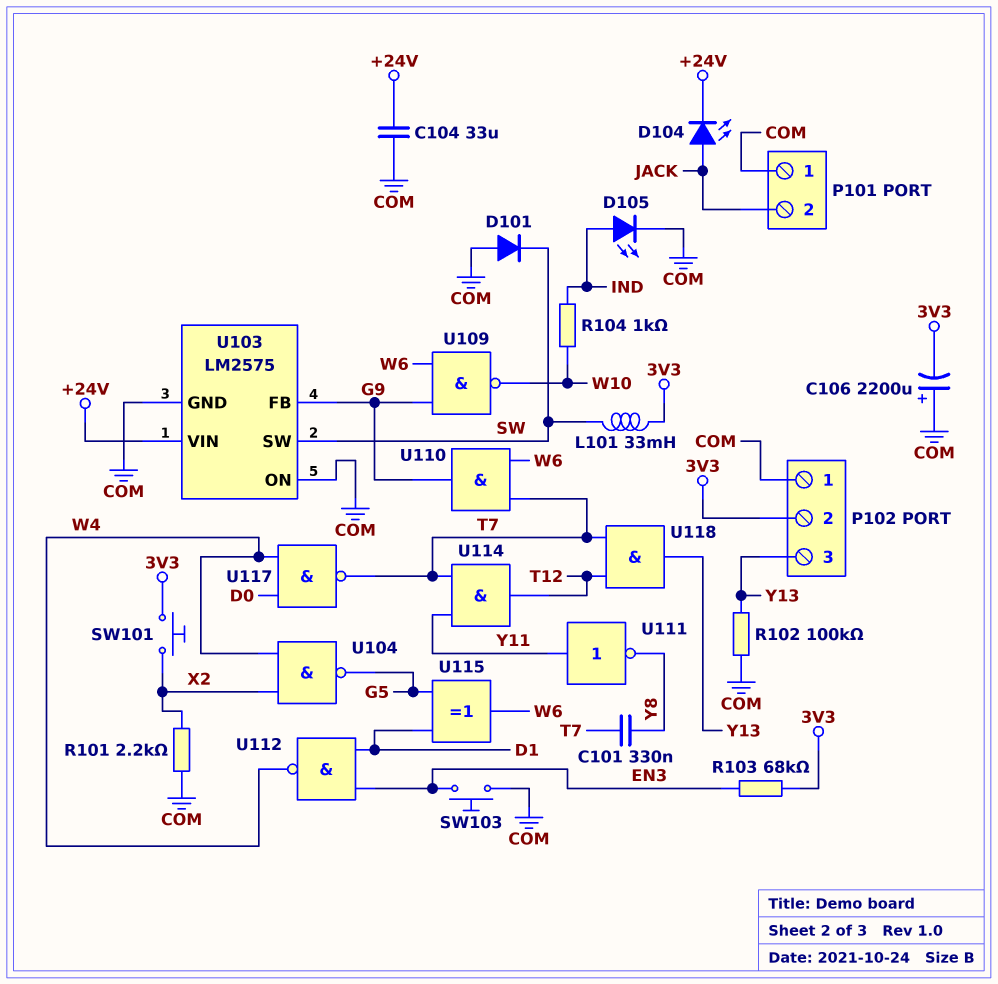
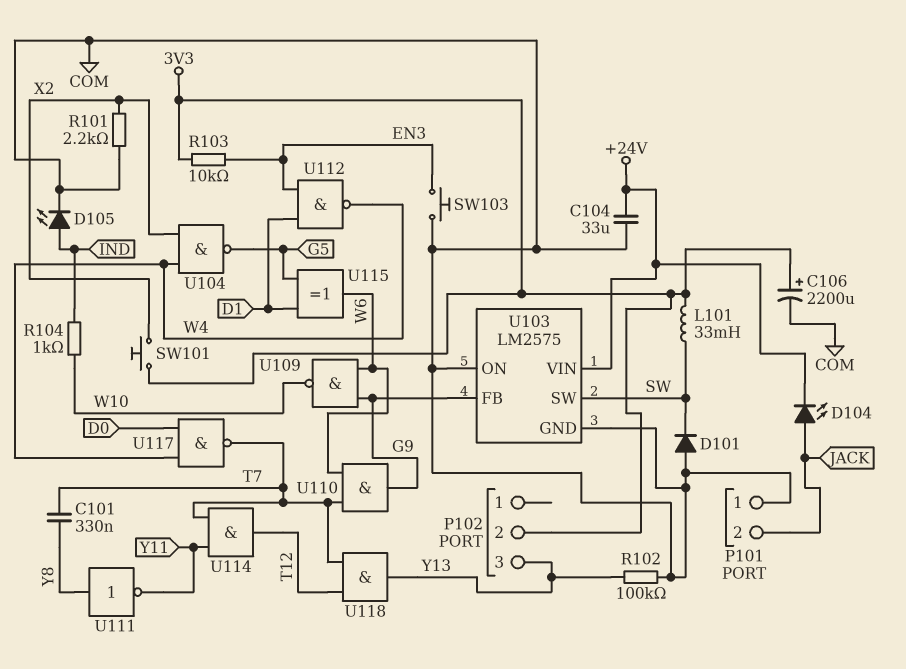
C106: 2200uF (plus COM, minus 3V3) -> 2200uF (plus 3V3, minus COM)
P102 pin 1: COM -> none
R103: 68k (3V3, EN3) -> 10k (3V3, EN3)
U111: NOT (in Y11, out Y8) -> NOT (in Y8, out Y11)

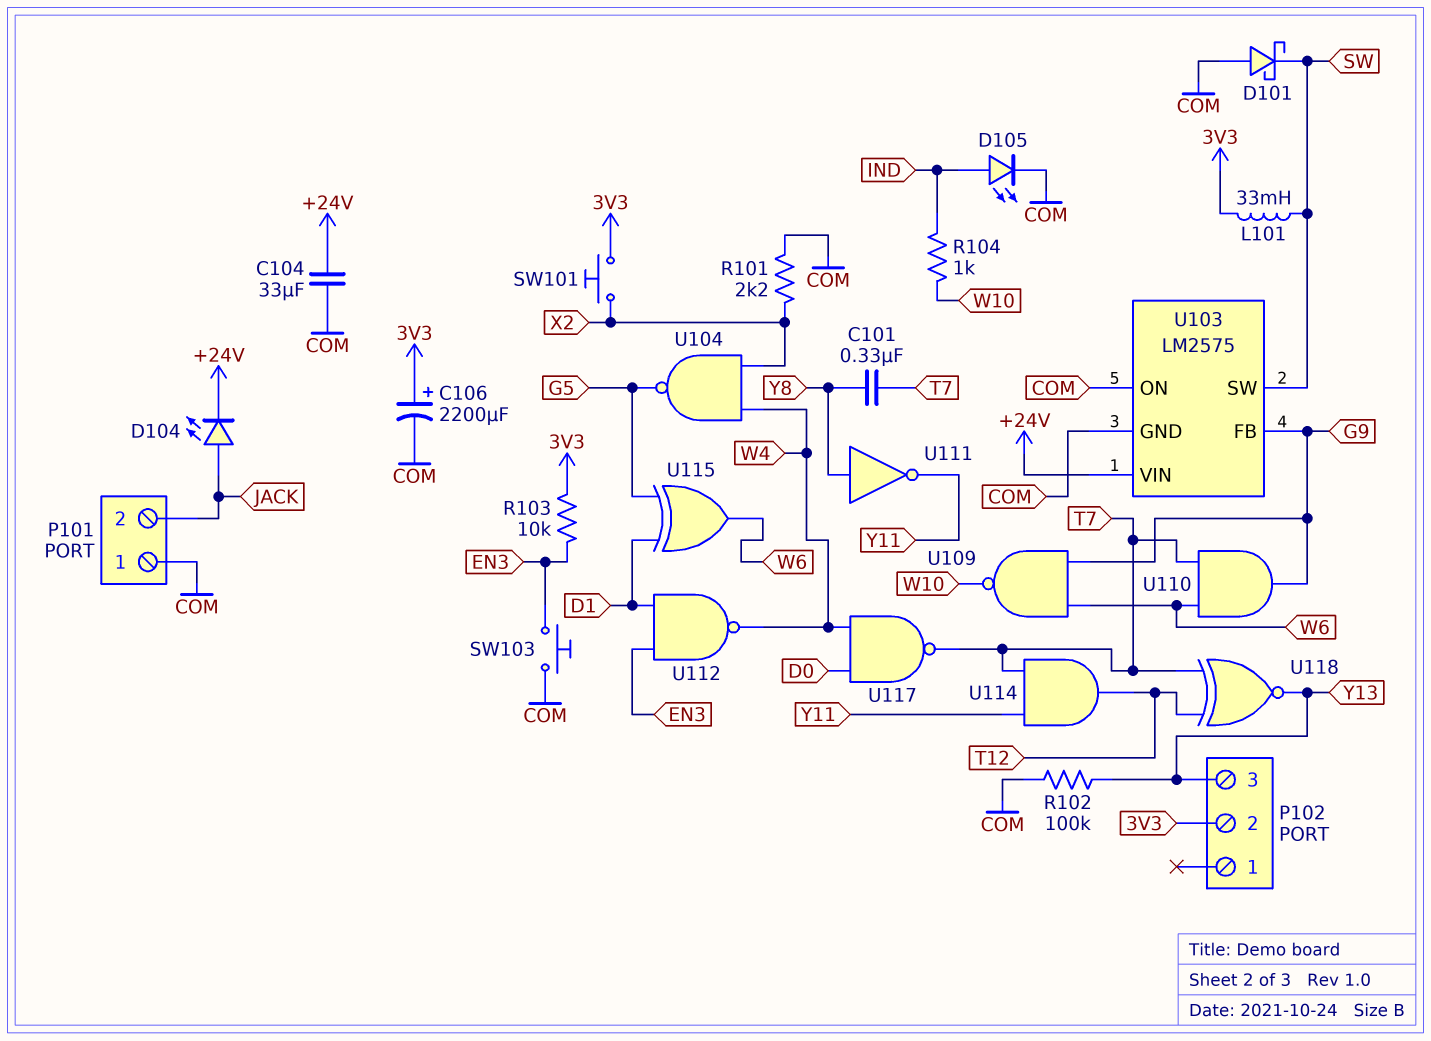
D101: diode (A COM, K SW) -> schottky (A COM, K SW)
U118: AND (in T7, in T12, out Y13) -> XNOR (in T7, in T12, out Y13)

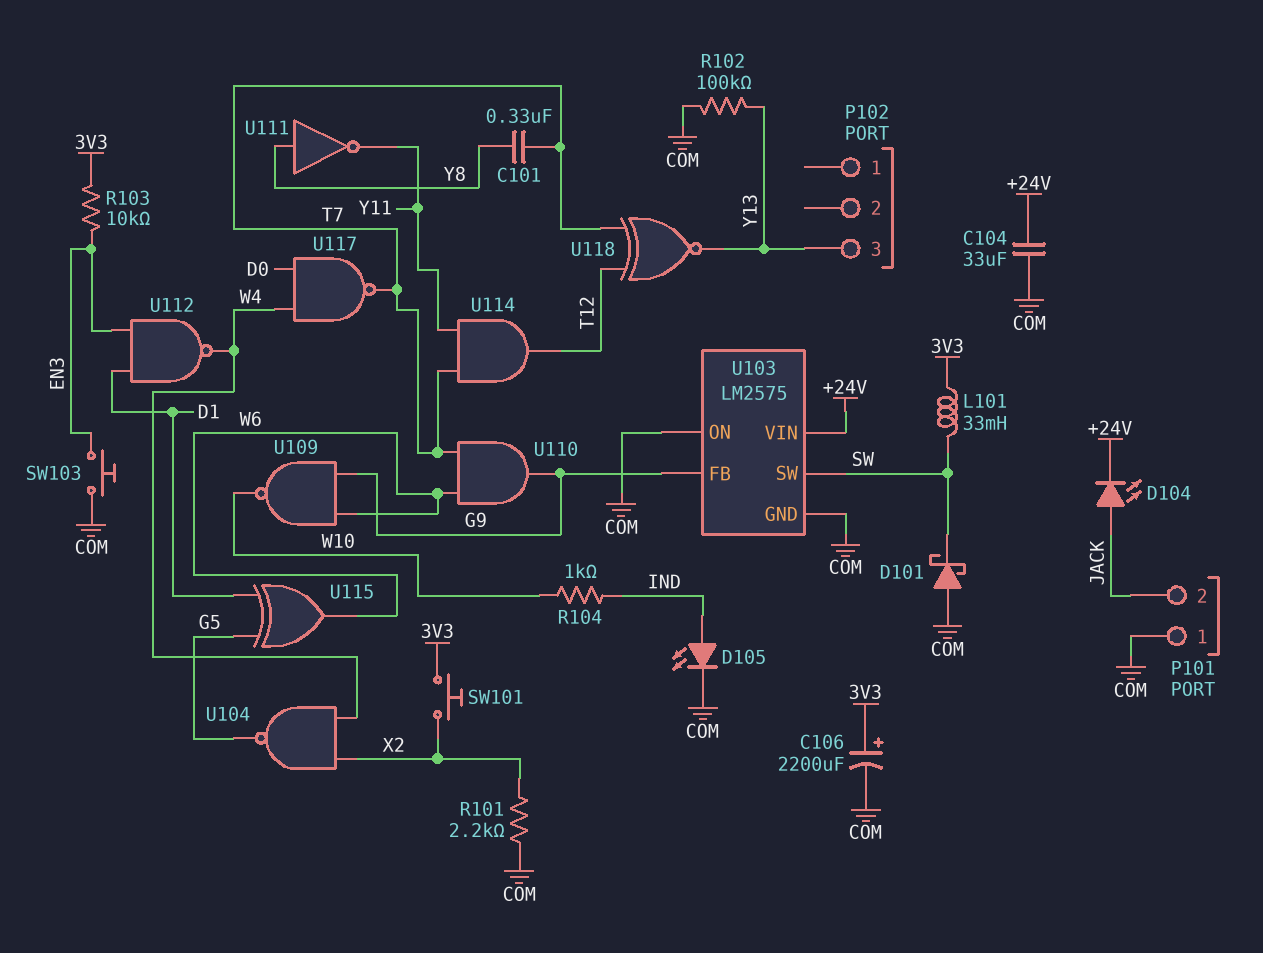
P102 pin 2: 3V3 -> none

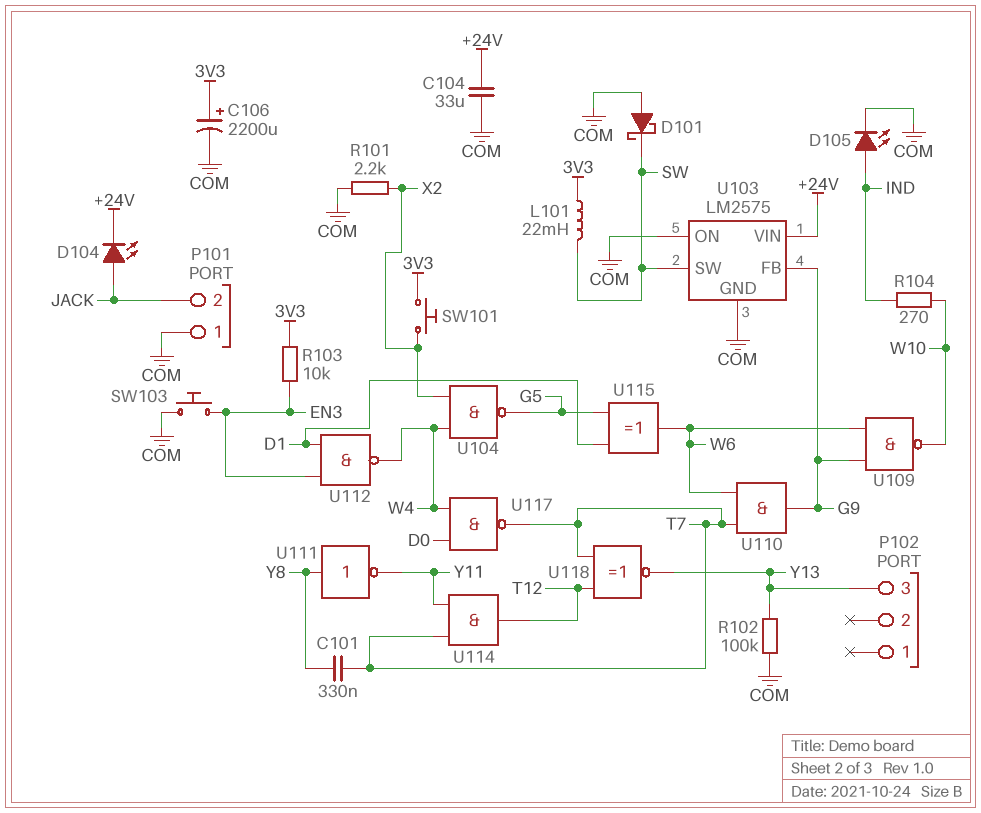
L101: 33mH (3V3, SW) -> 22mH (3V3, SW)
R104: 1k (IND, W10) -> 270 (IND, W10)

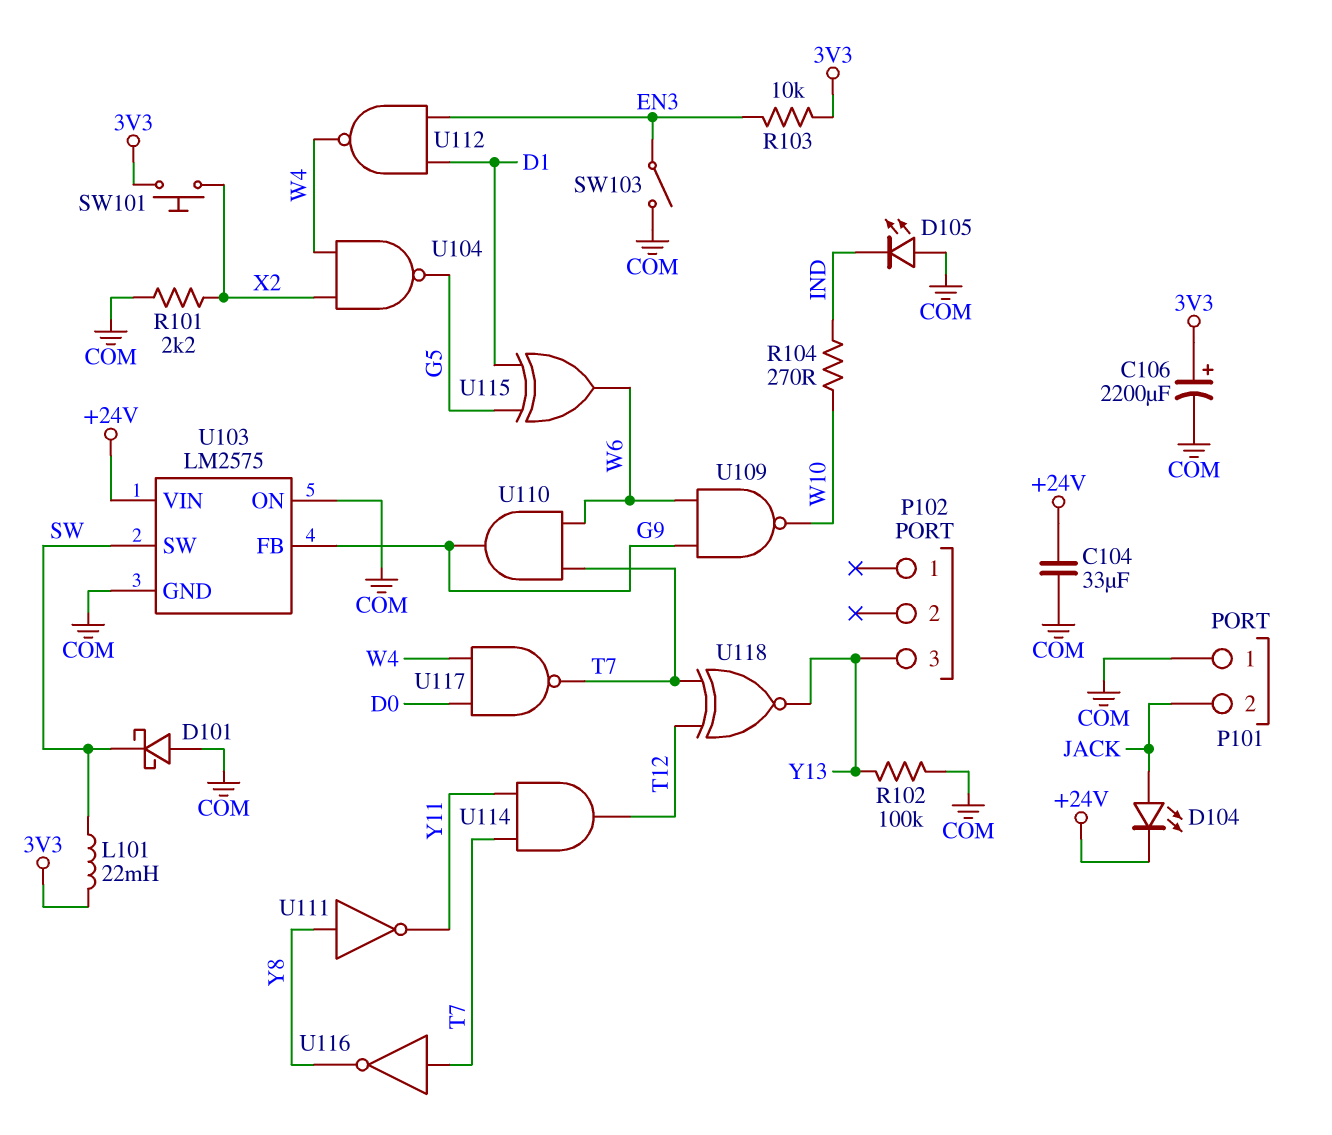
C101: 330nF (T7, Y8) -> none
D105: LED (A IND, K COM) -> LED (A COM, K IND)
SW103: button (COM, EN3) -> switch (COM, EN3)
U116: none -> NOT (in T7, out Y8)

